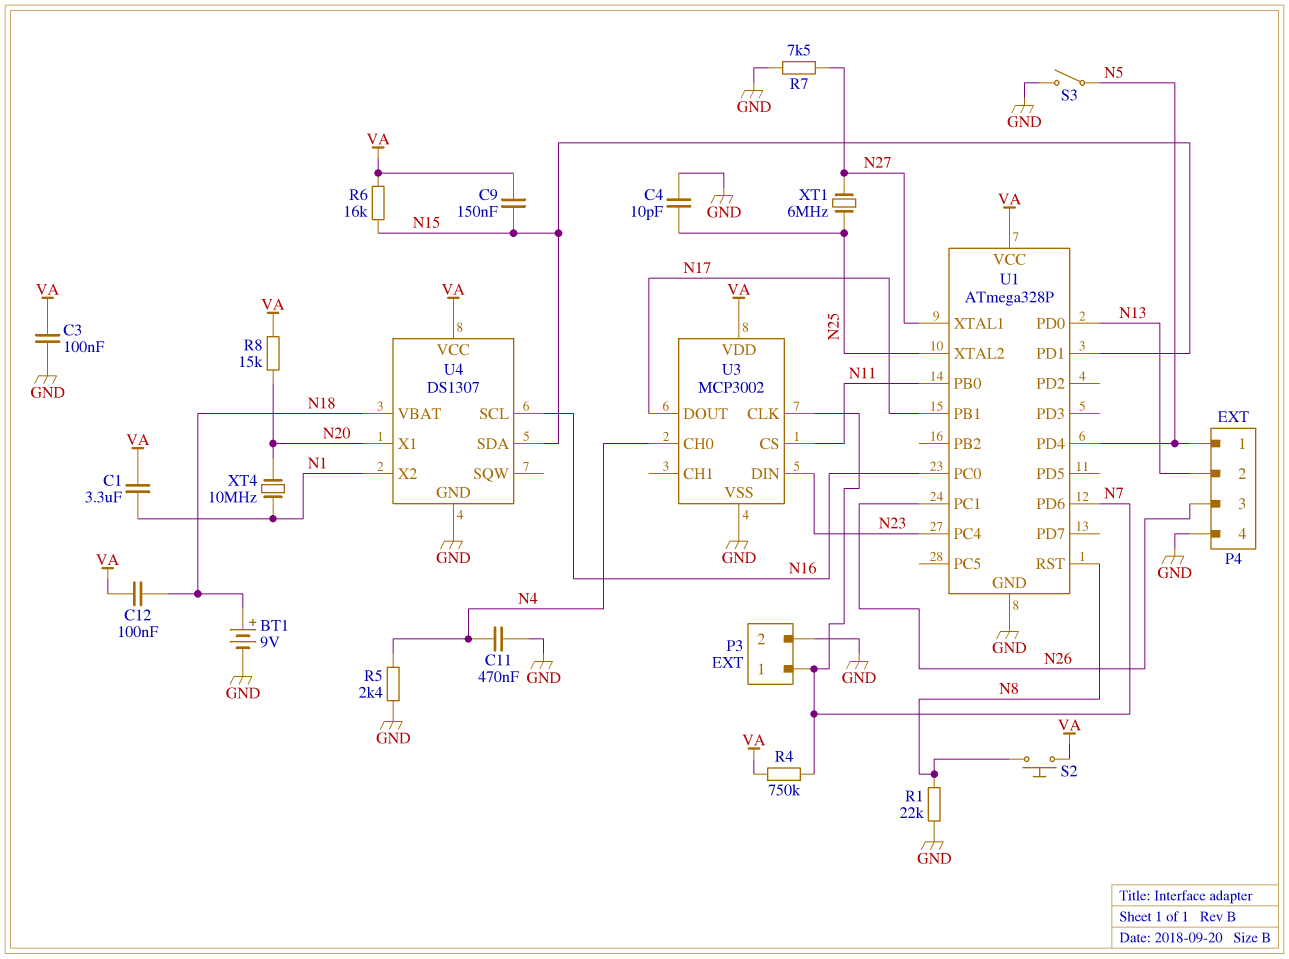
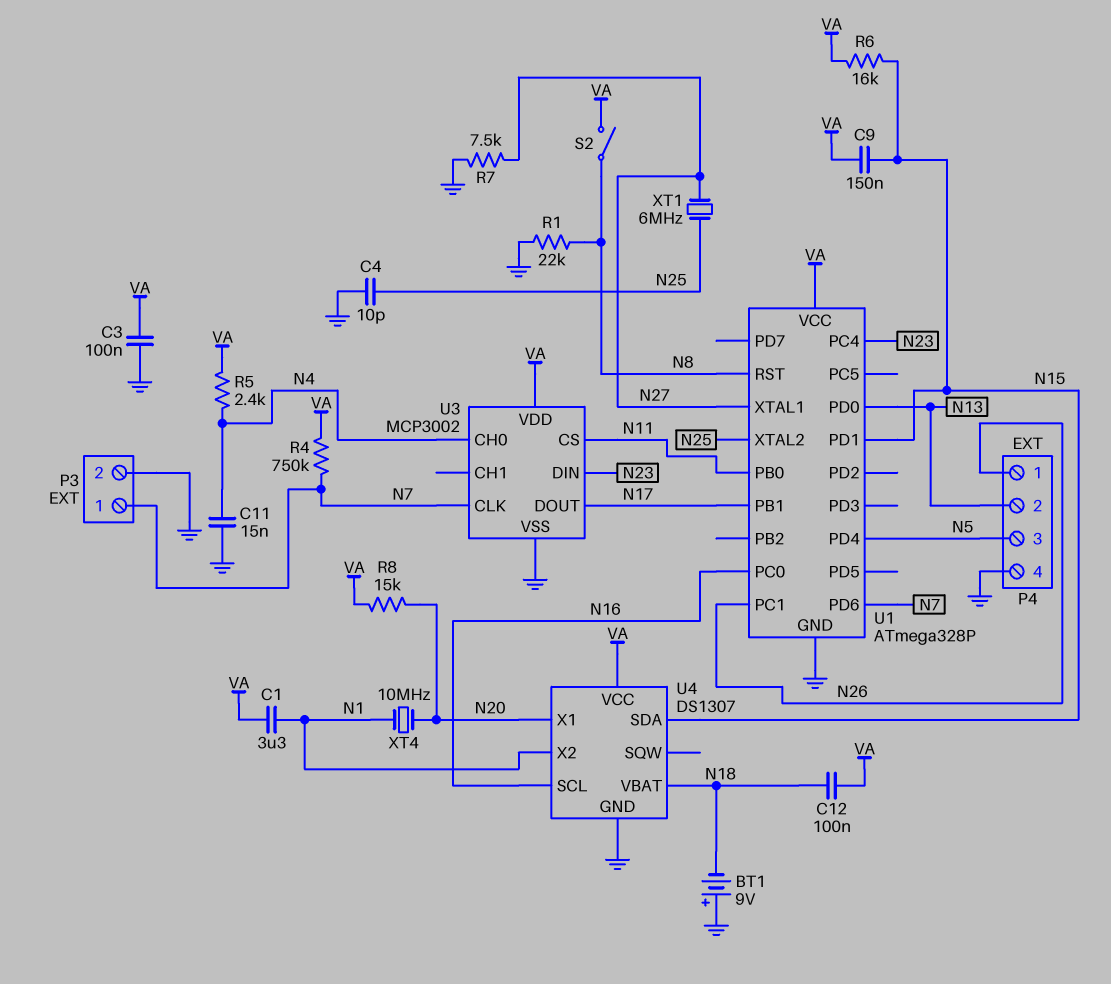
BT1: 9V (plus N18, minus GND) -> 9V (plus GND, minus N18)
C11: 470nF (GND, N4) -> 15nF (GND, N4)
P4 pin 1: N5 -> N26
P4 pin 3: N26 -> N5
R5: 2.4k (GND, N4) -> 2.4k (N4, VA)
S2: button (N8, VA) -> switch (N8, VA)
S3: switch (GND, N5) -> none

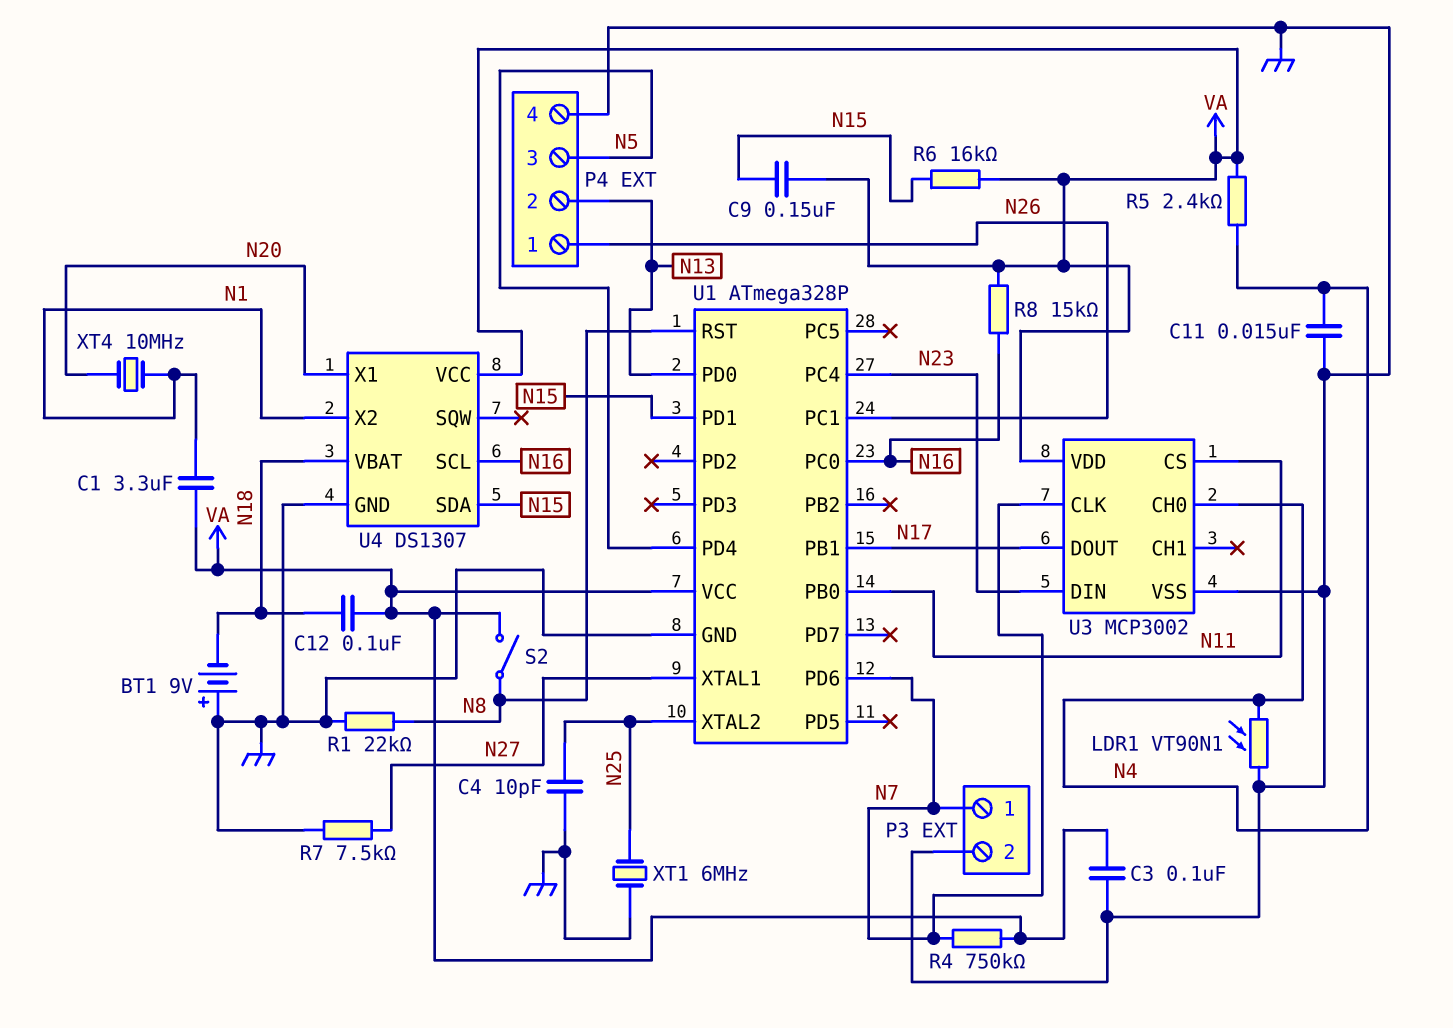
LDR1: none -> VT90N1 (GND, N4)
R8: 15k (N20, VA) -> 15k (N16, VA)
XT1: 6MHz (N25, N27) -> 6MHz (GND, N25)

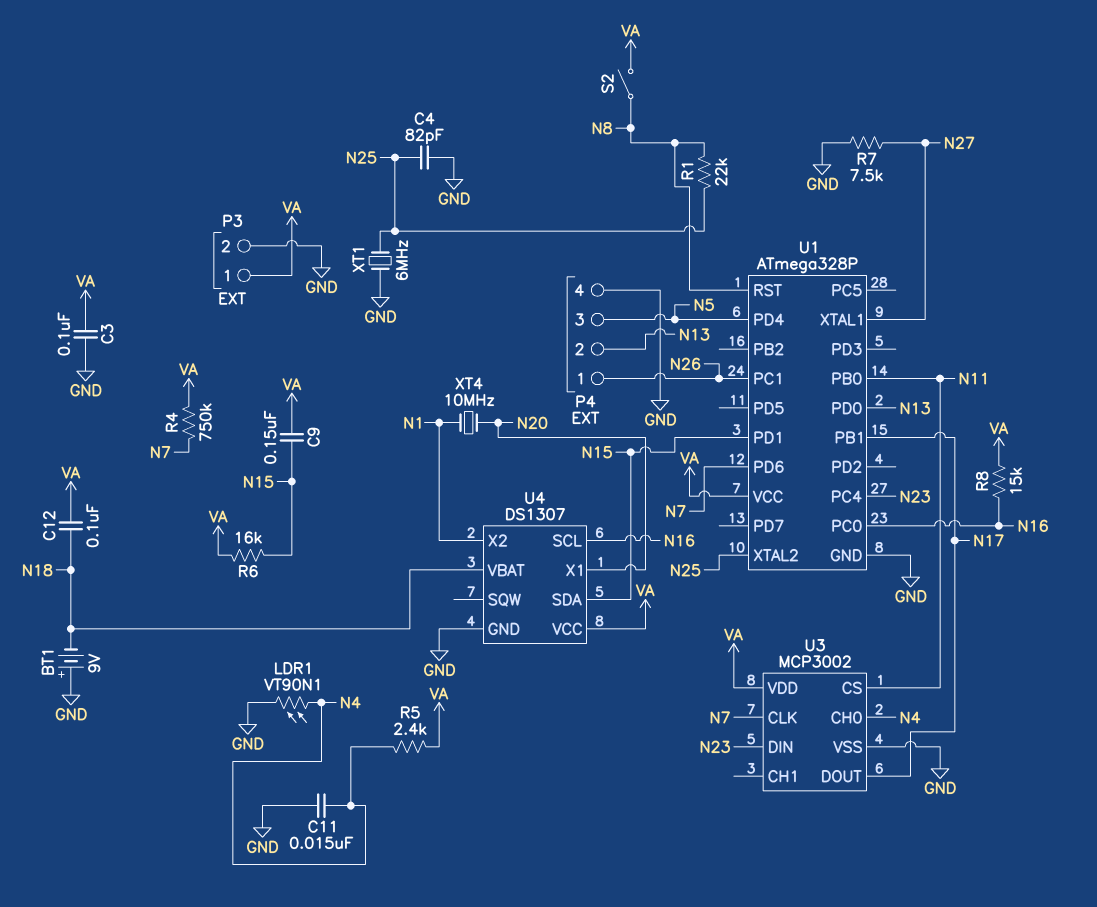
C1: 3.3uF (N1, VA) -> none
C4: 10pF (GND, N25) -> 82pF (GND, N25)
P3 pin 1: N7 -> VA
R1: 22k (GND, N8) -> 22k (N8, N25)

